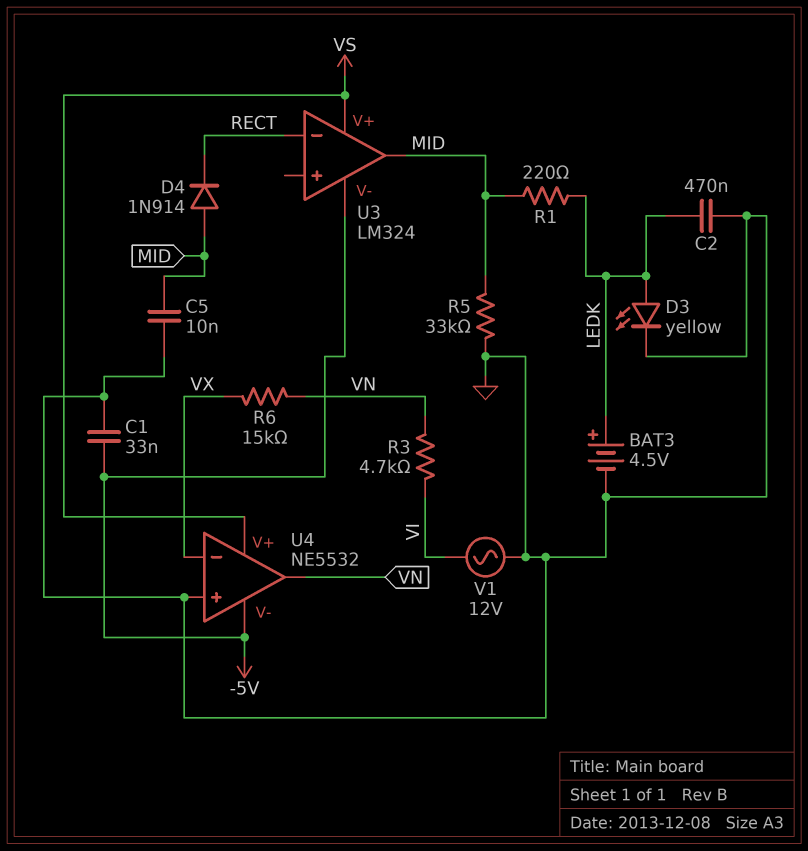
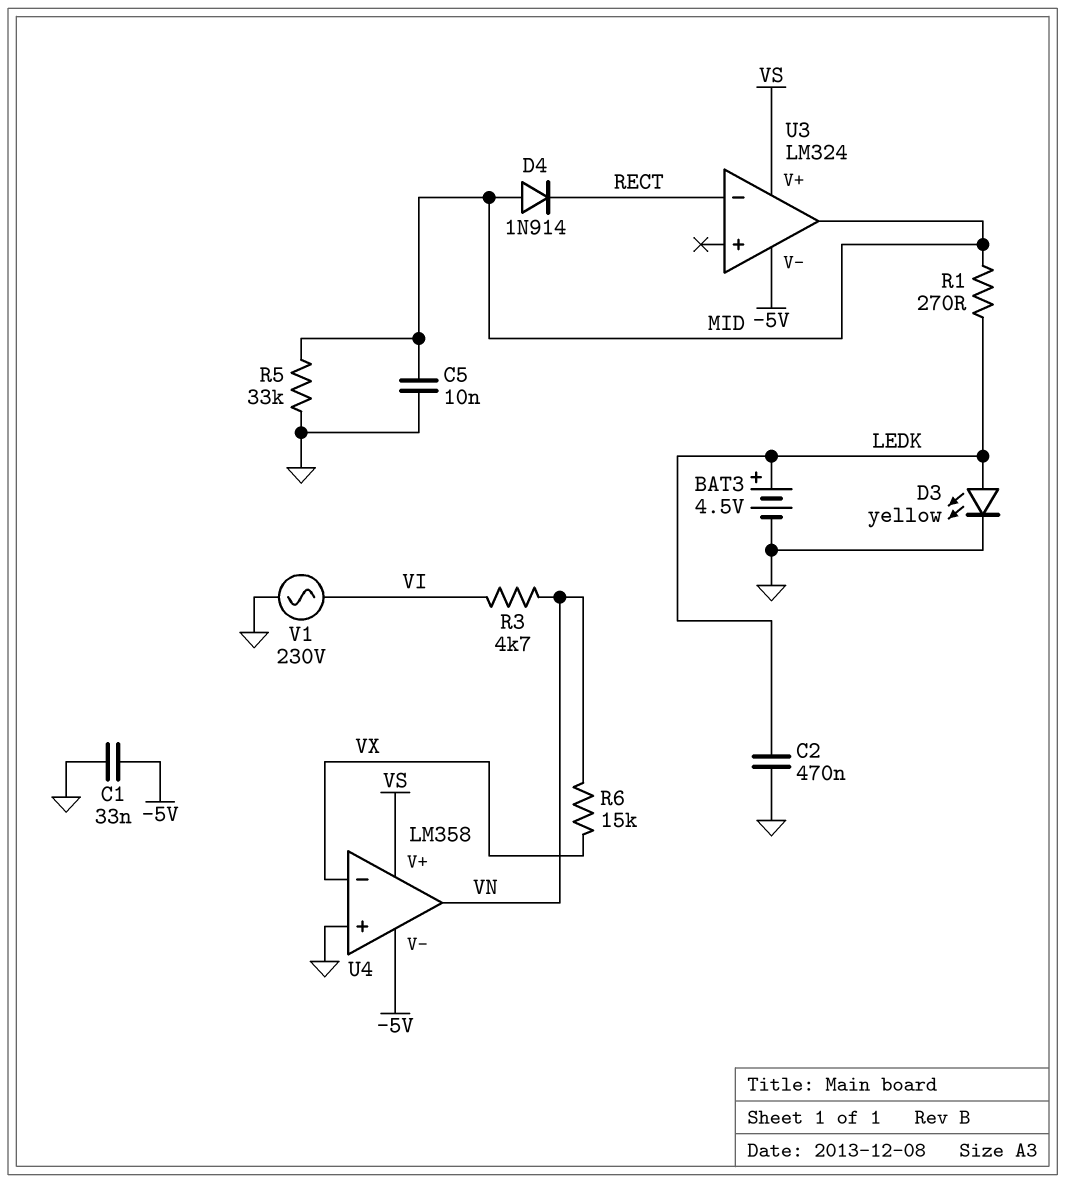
R1: 220 (LEDK, MID) -> 270 (LEDK, MID)
U4: NE5532 -> LM358
V1: AC 12V (GND, VI) -> AC 230V (GND, VI)

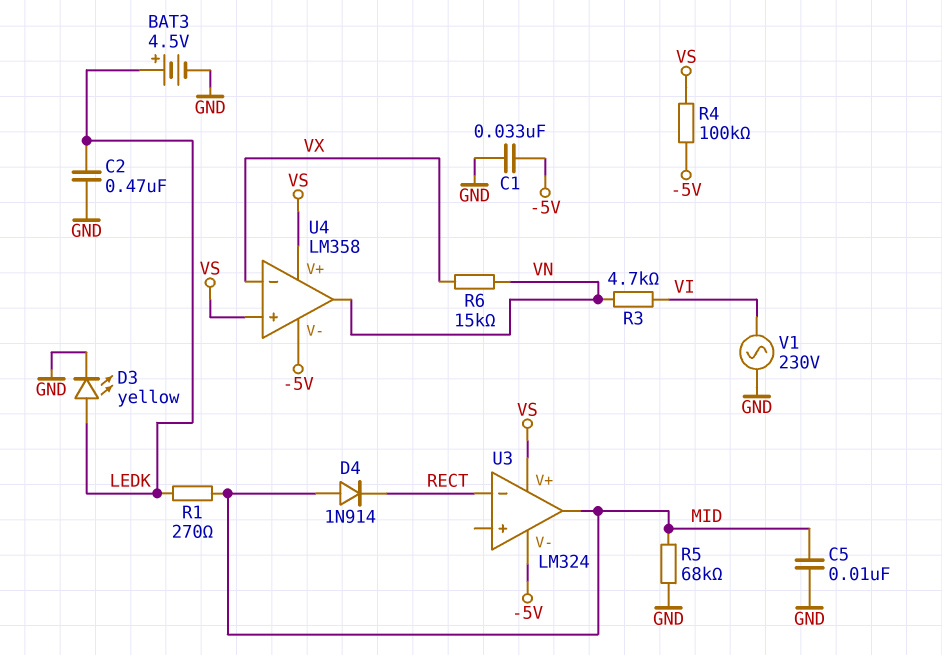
R4: none -> 100k (-5V, VS)
R5: 33k (GND, MID) -> 68k (GND, MID)
U4 pin in+: GND -> VS

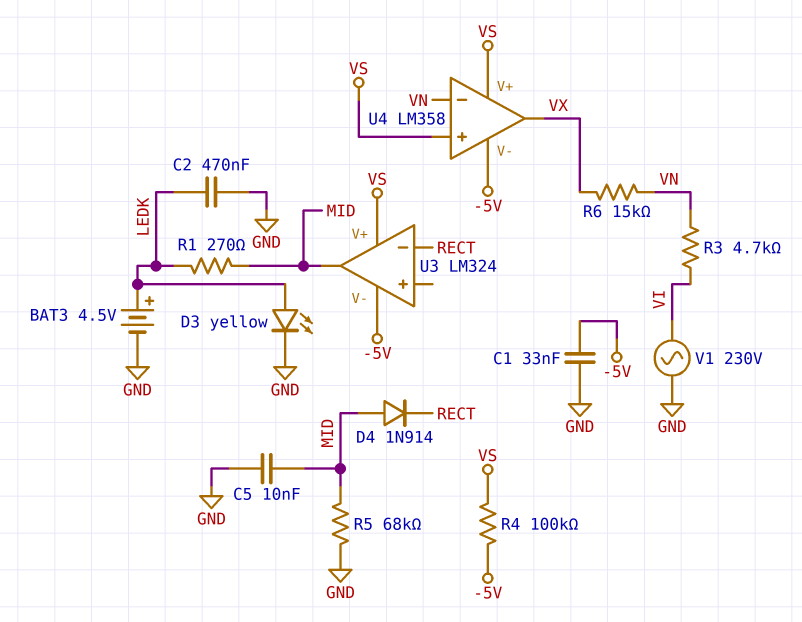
U4 pin in-: VX -> VN
U4 pin out: VN -> VX

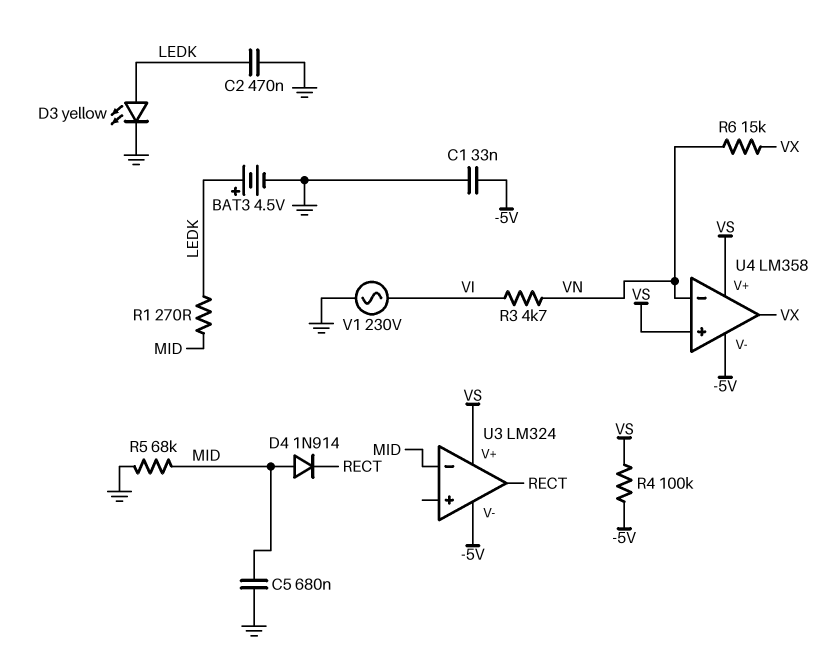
C5: 10nF (GND, MID) -> 680nF (GND, MID)
U3 pin in-: RECT -> MID
U3 pin out: MID -> RECT

